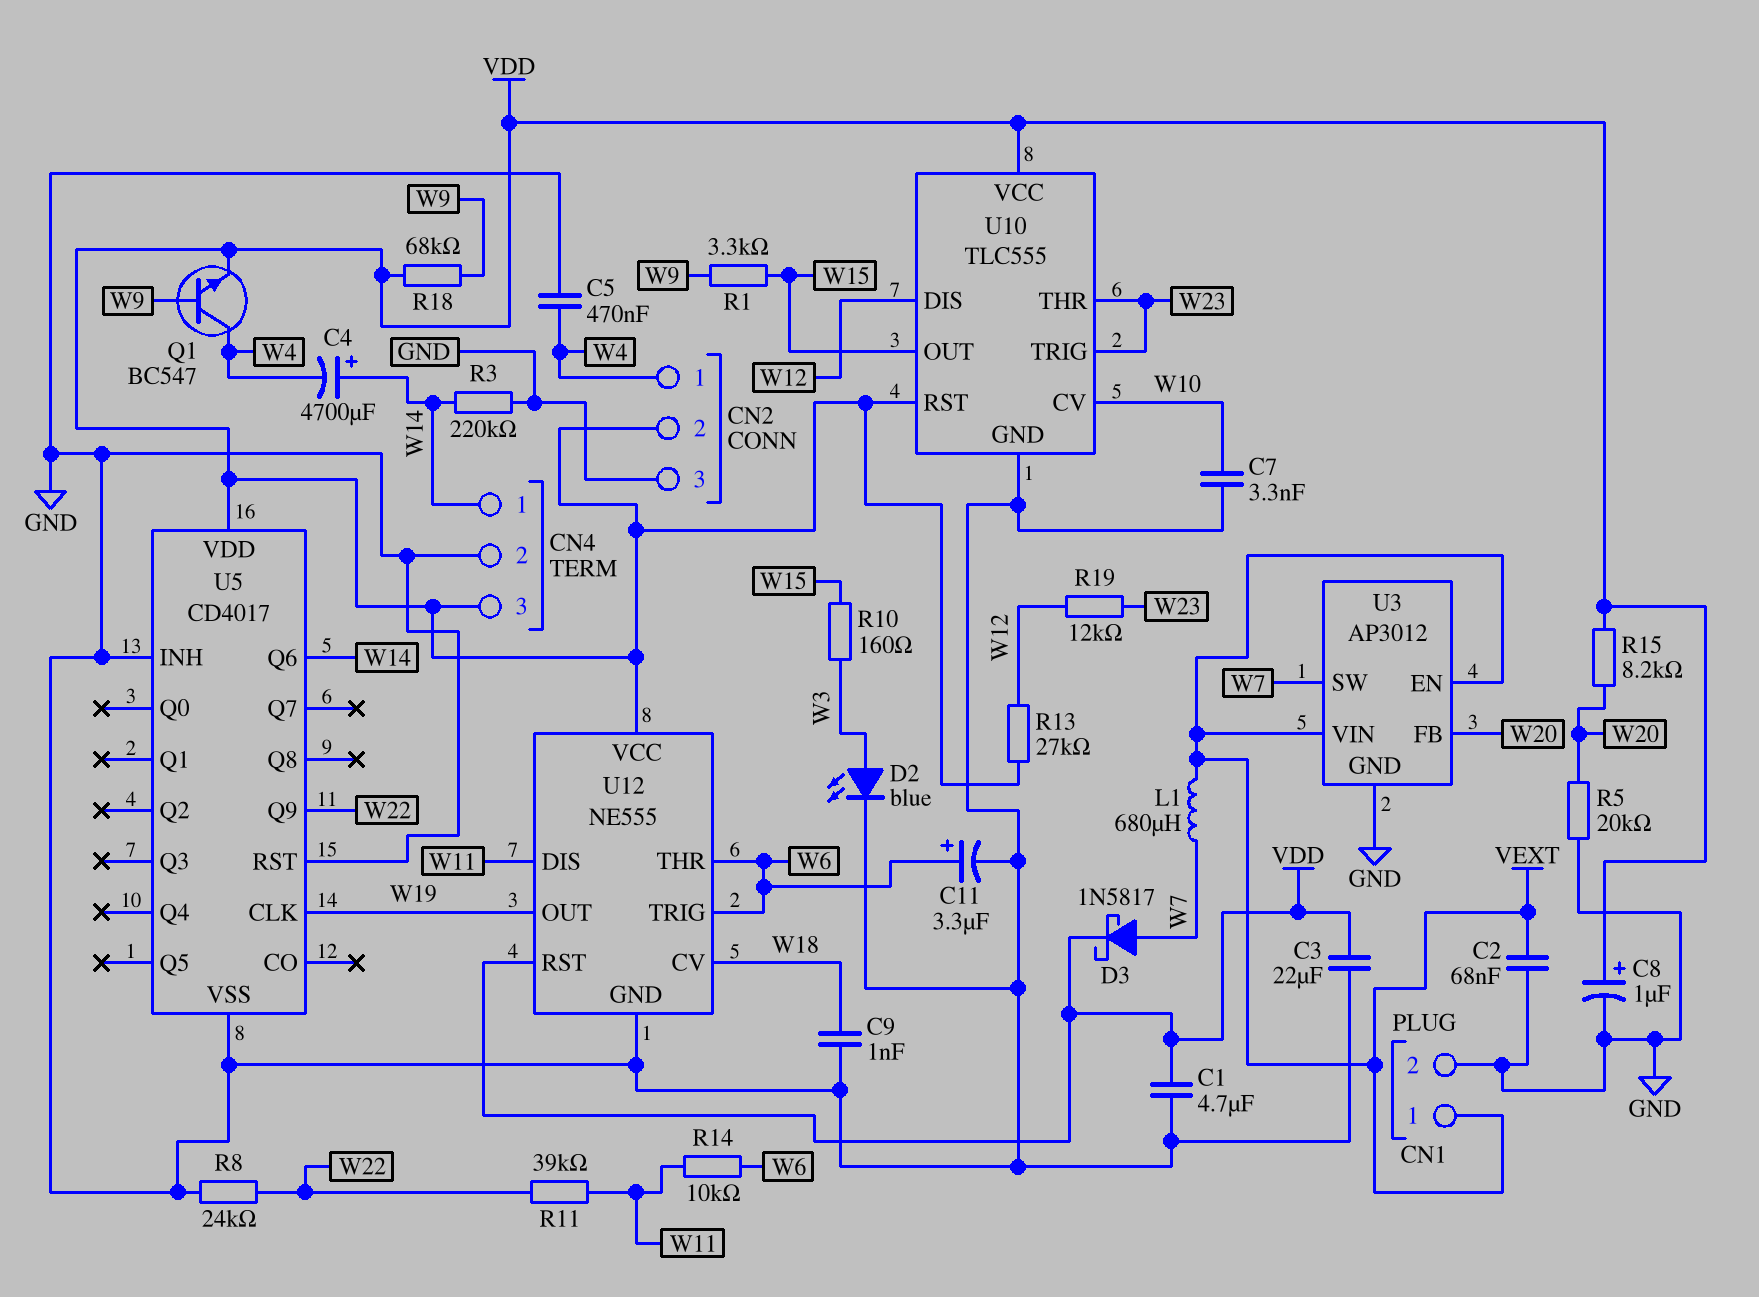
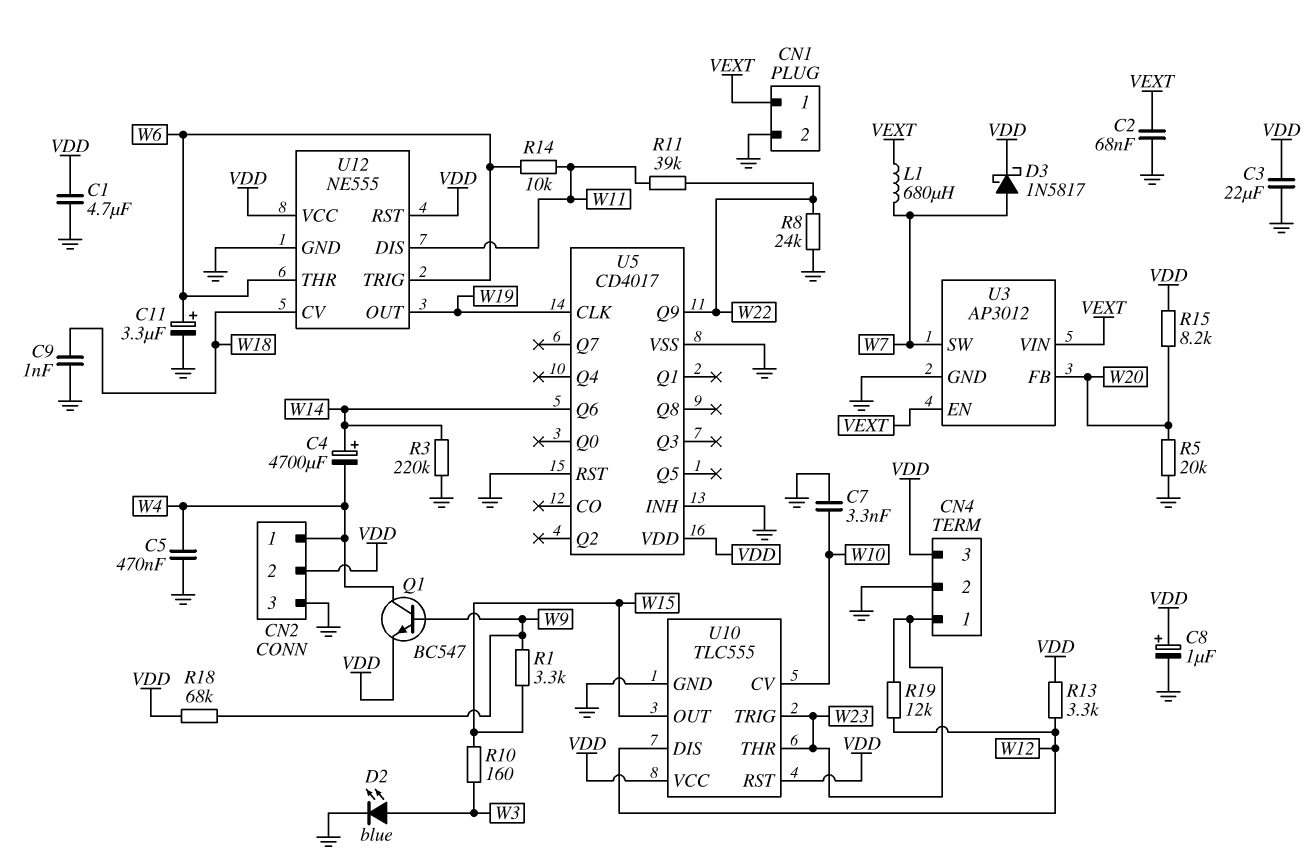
CN4 pin 1: W14 -> W23
R13: 27k (VDD, W12) -> 3.3k (VDD, W12)

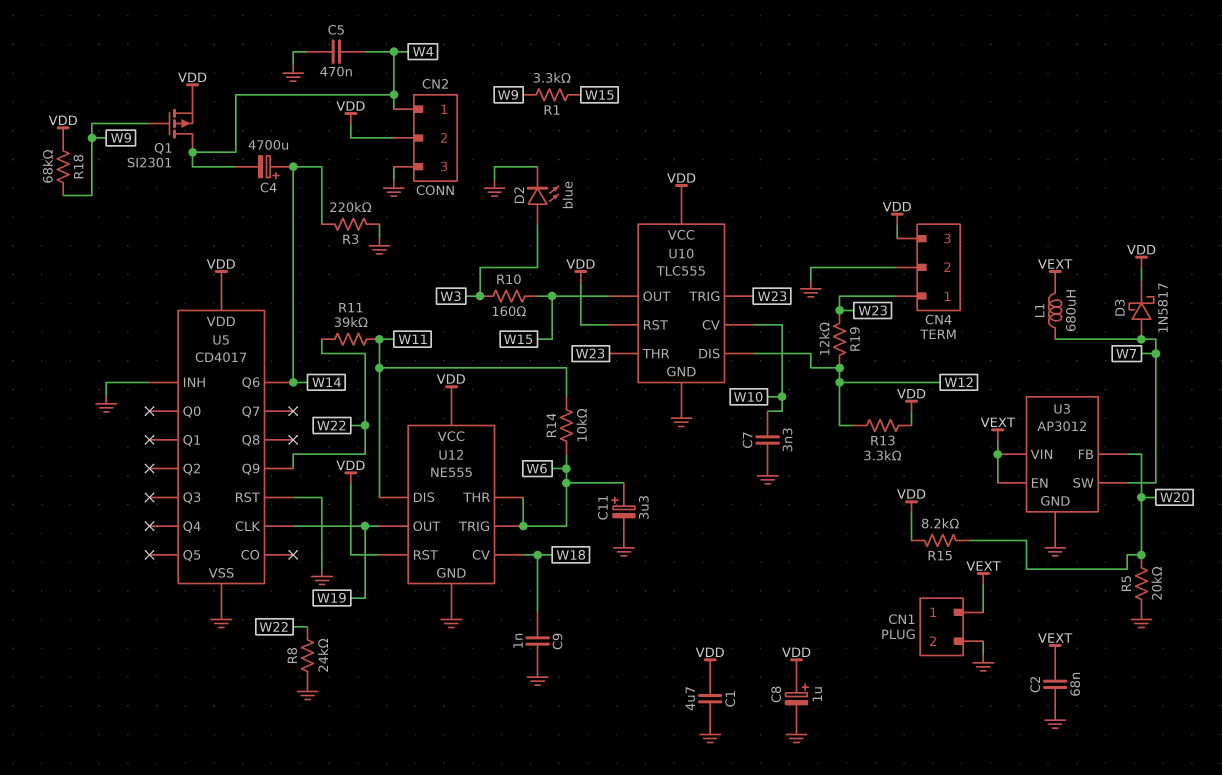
C3: 22uF (GND, VDD) -> none
Q1: NPN BC547 (B W9, C W4, E VDD) -> PMOS SI2301 (G W9, D W4, S VDD)

